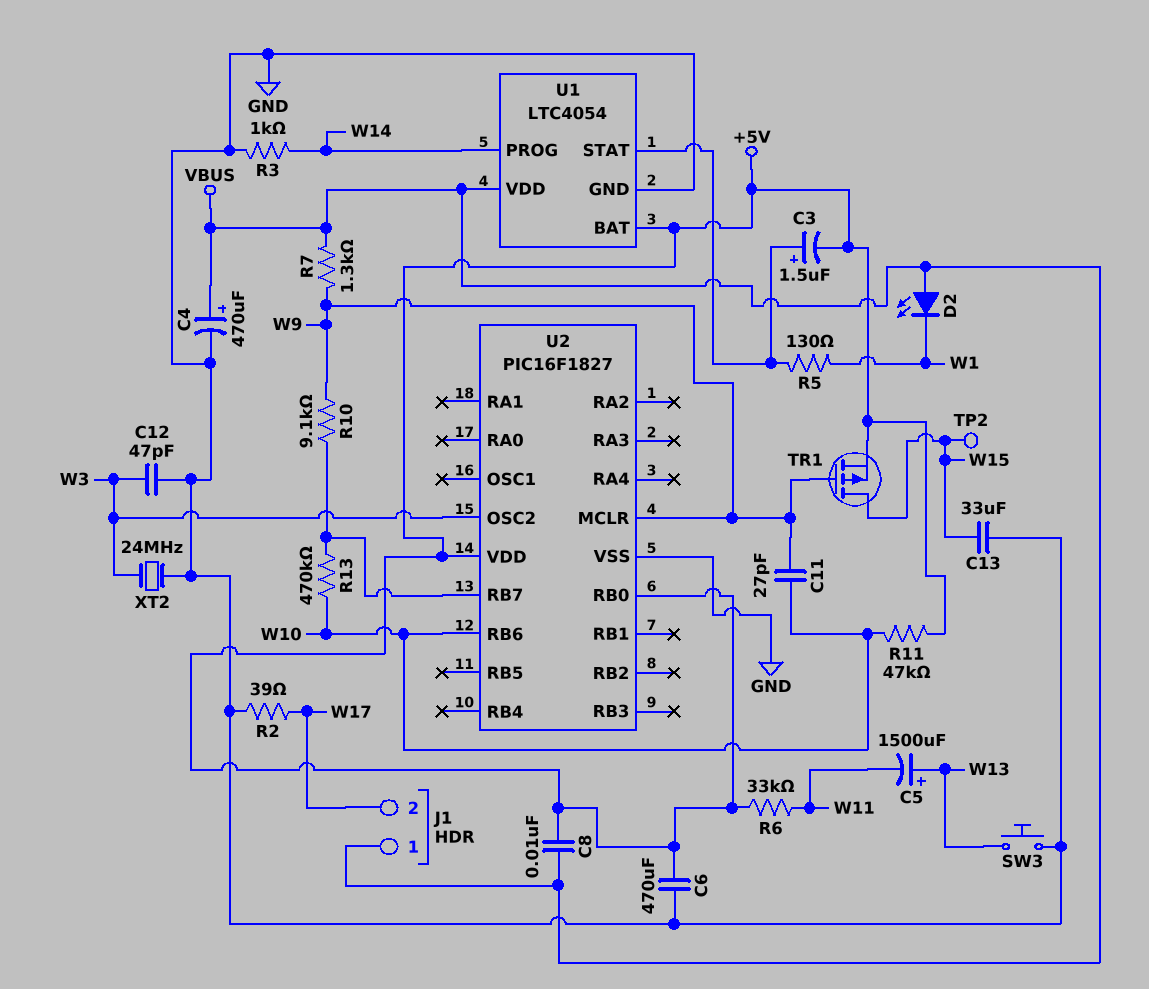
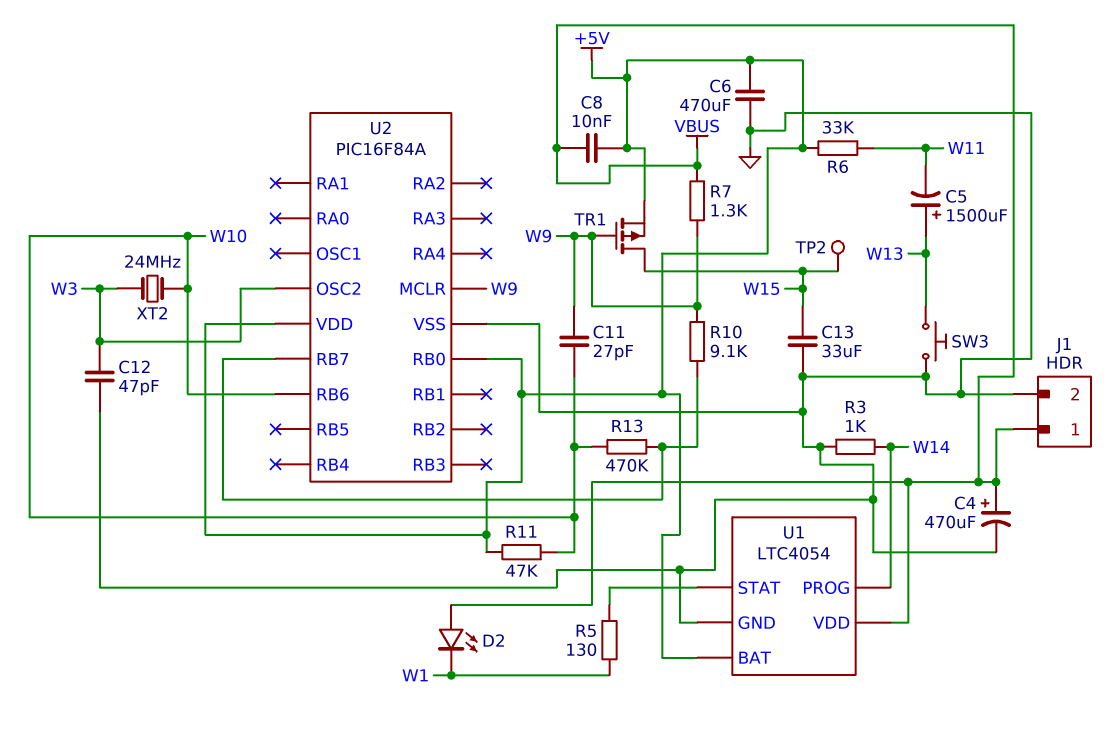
C3: 1.5uF (plus U1/STAT, minus +5V) -> none
J1 pin 2: W17 -> GND
R2: 39 (GND, W17) -> none
U2: PIC16F1827 -> PIC16F84A
XT2: 24MHz (GND, W3) -> 24MHz (W3, W10)

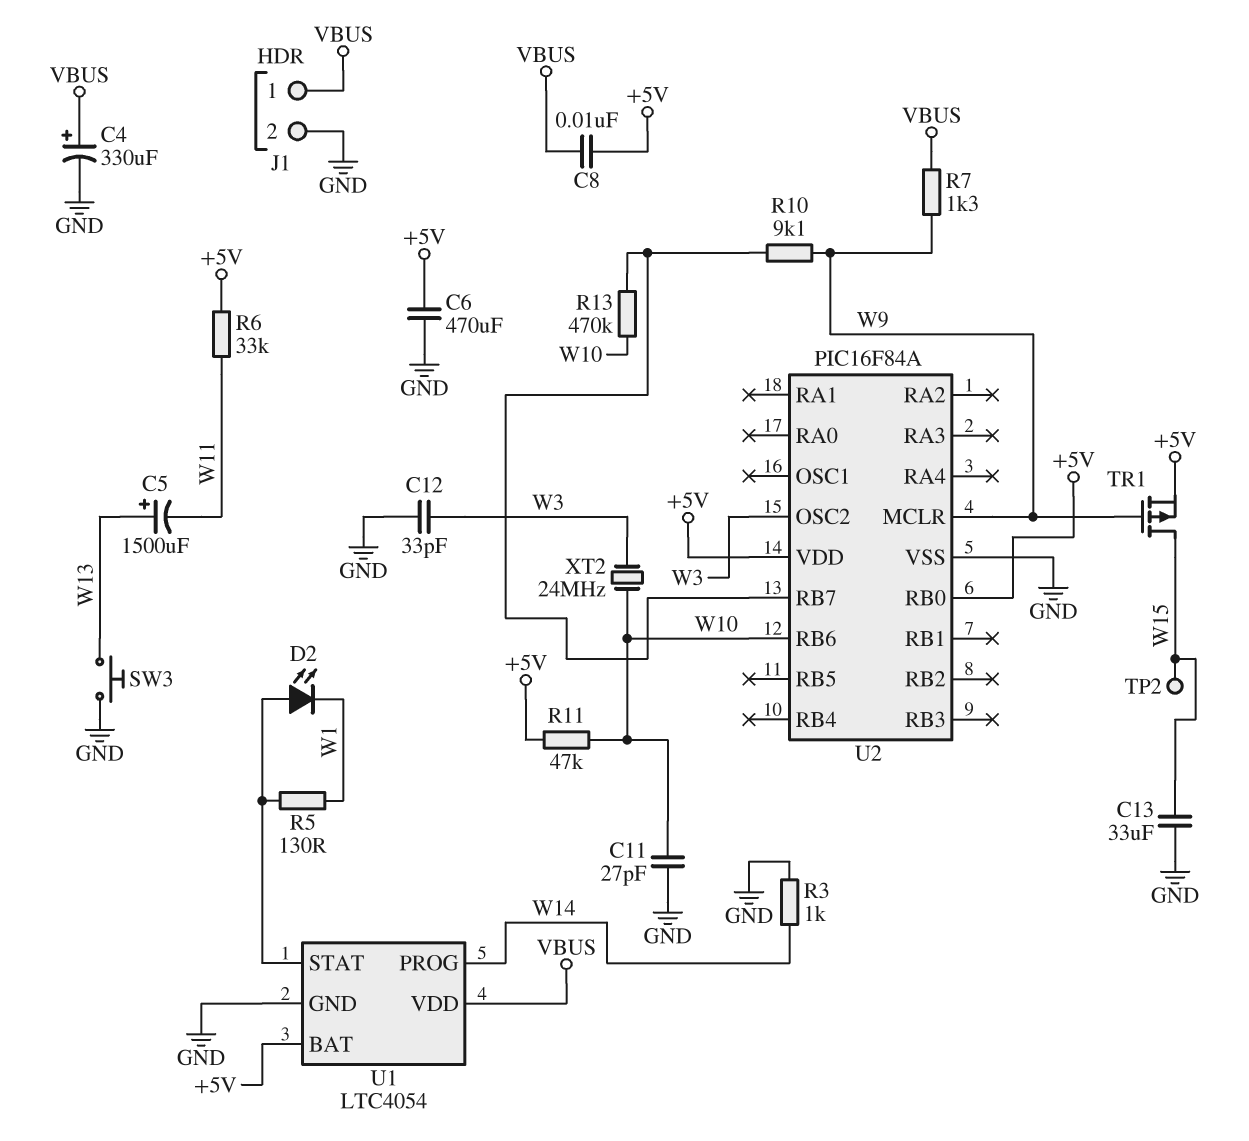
C4: 470uF (plus VBUS, minus GND) -> 330uF (plus VBUS, minus GND)
C11: 27pF (W9, W10) -> 27pF (GND, W10)
C12: 47pF (GND, W3) -> 33pF (GND, W3)
D2: LED (A VBUS, K W1) -> LED (A U1/STAT, K W1)

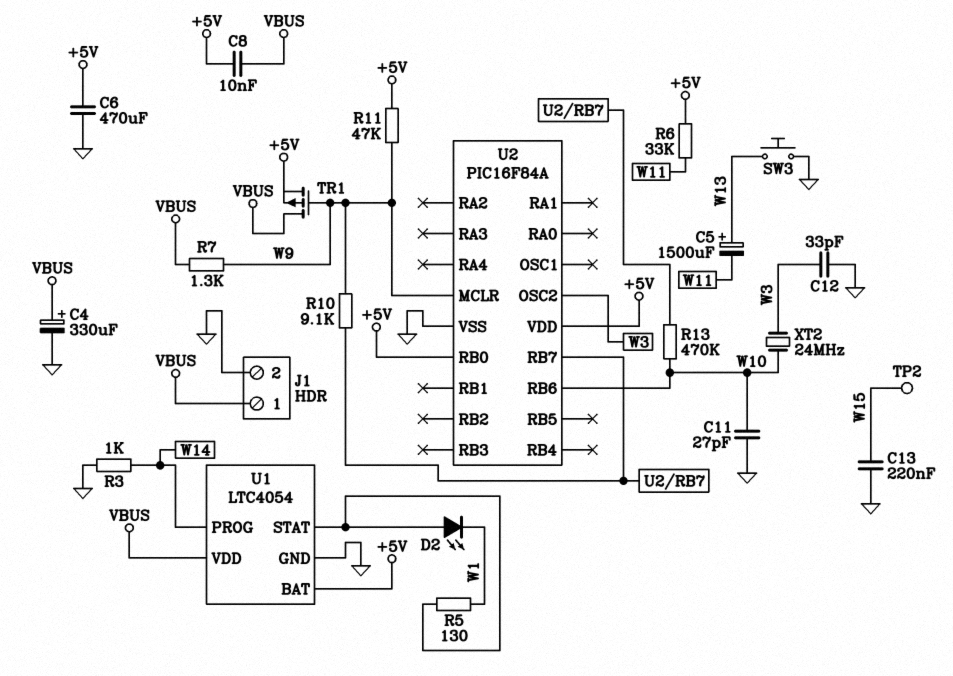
C13: 33uF (GND, W15) -> 220nF (GND, W15)
R11: 47k (+5V, W10) -> 47k (+5V, W9)
TR1: PMOS (G W9, D W15, S +5V) -> PMOS (G W9, D VBUS, S +5V)

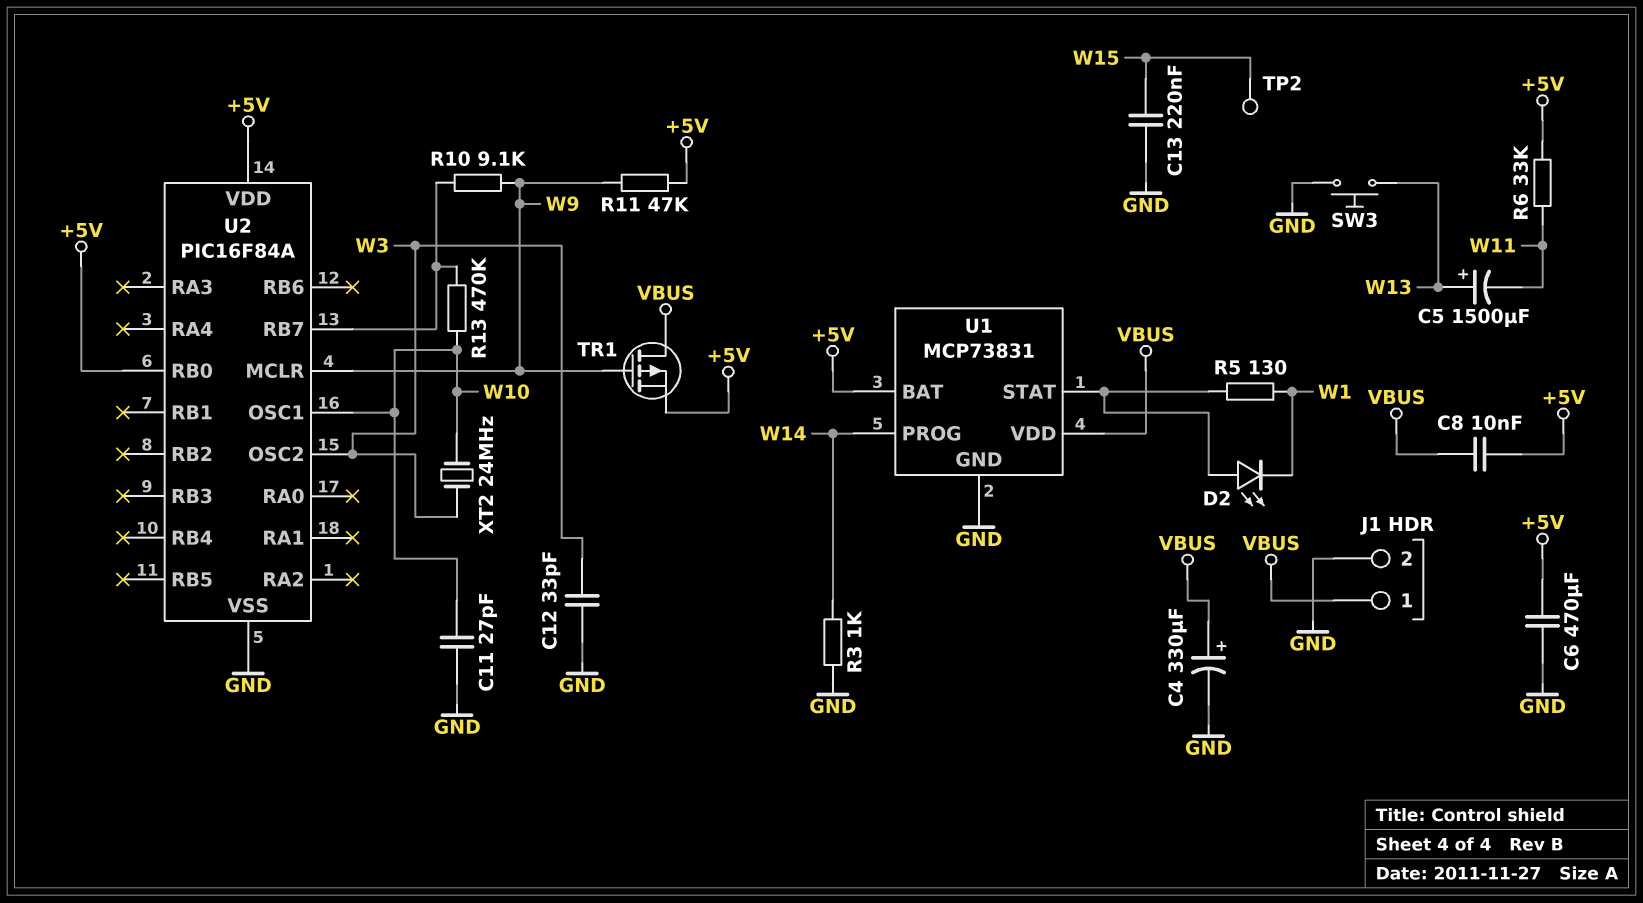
R7: 1.3k (VBUS, W9) -> none
U1: LTC4054 -> MCP73831
U2 pin OSC1: none -> W10
U2 pin RB6: W10 -> none

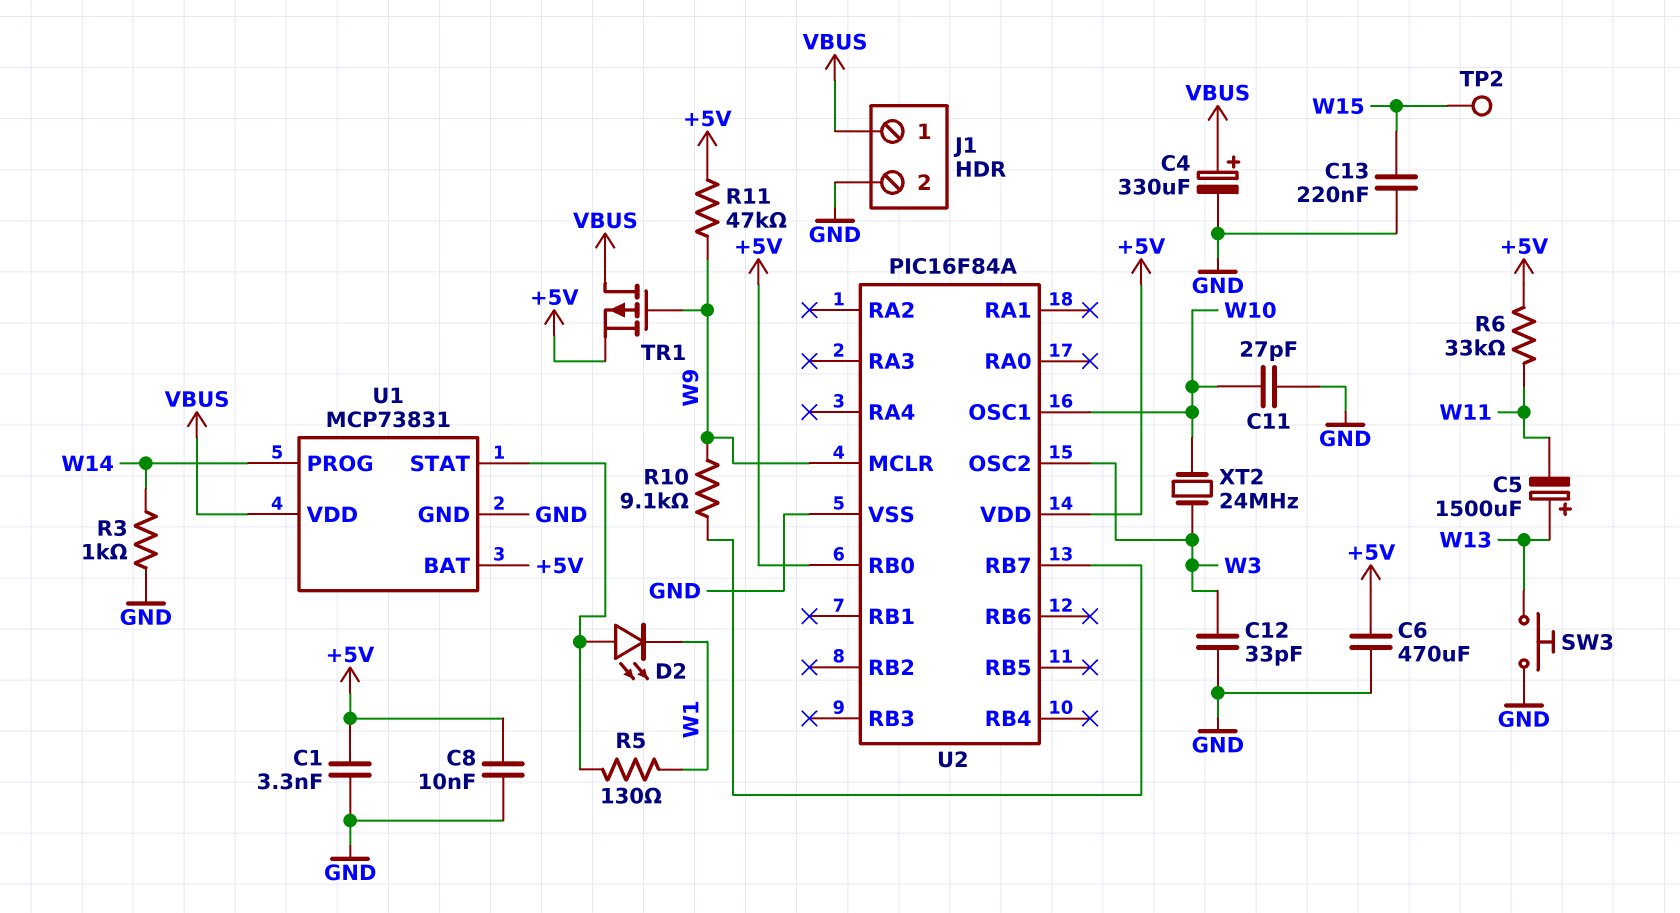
C1: none -> 3.3nF (+5V, GND)
C8: 10nF (+5V, VBUS) -> 10nF (+5V, GND)
R13: 470k (U2/RB7, W10) -> none

